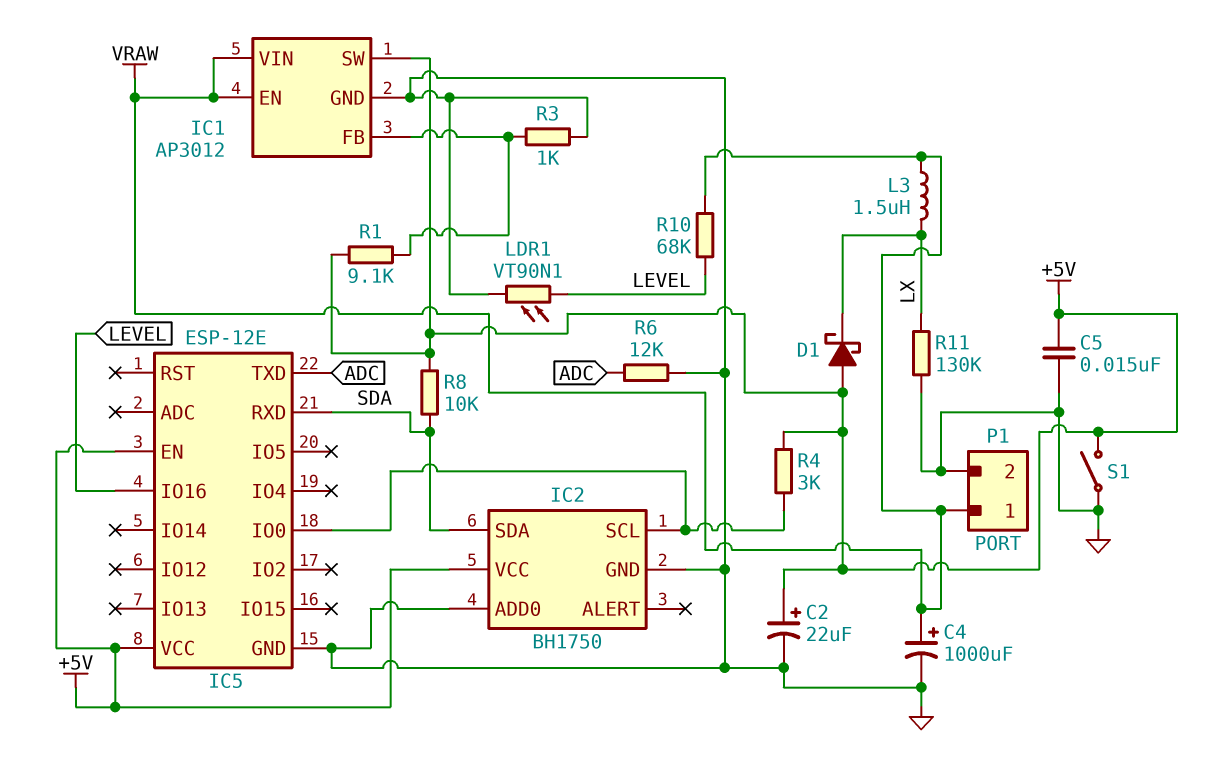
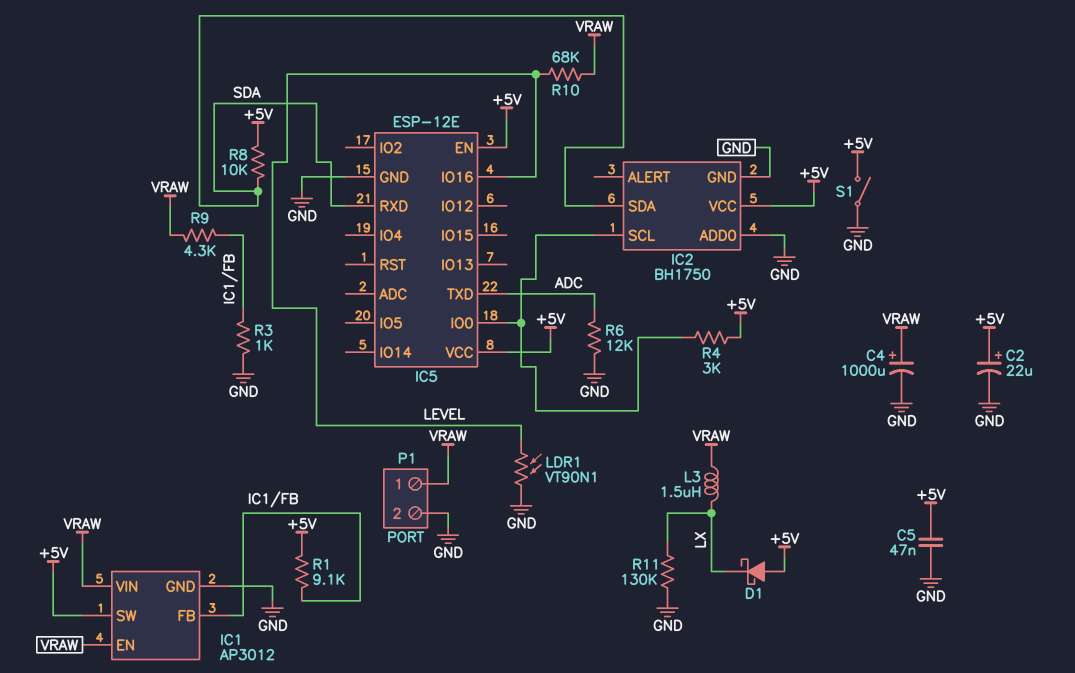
C5: 15nF (+5V, GND) -> 47nF (+5V, GND)
R9: none -> 4.3k (IC1/FB, VRAW)

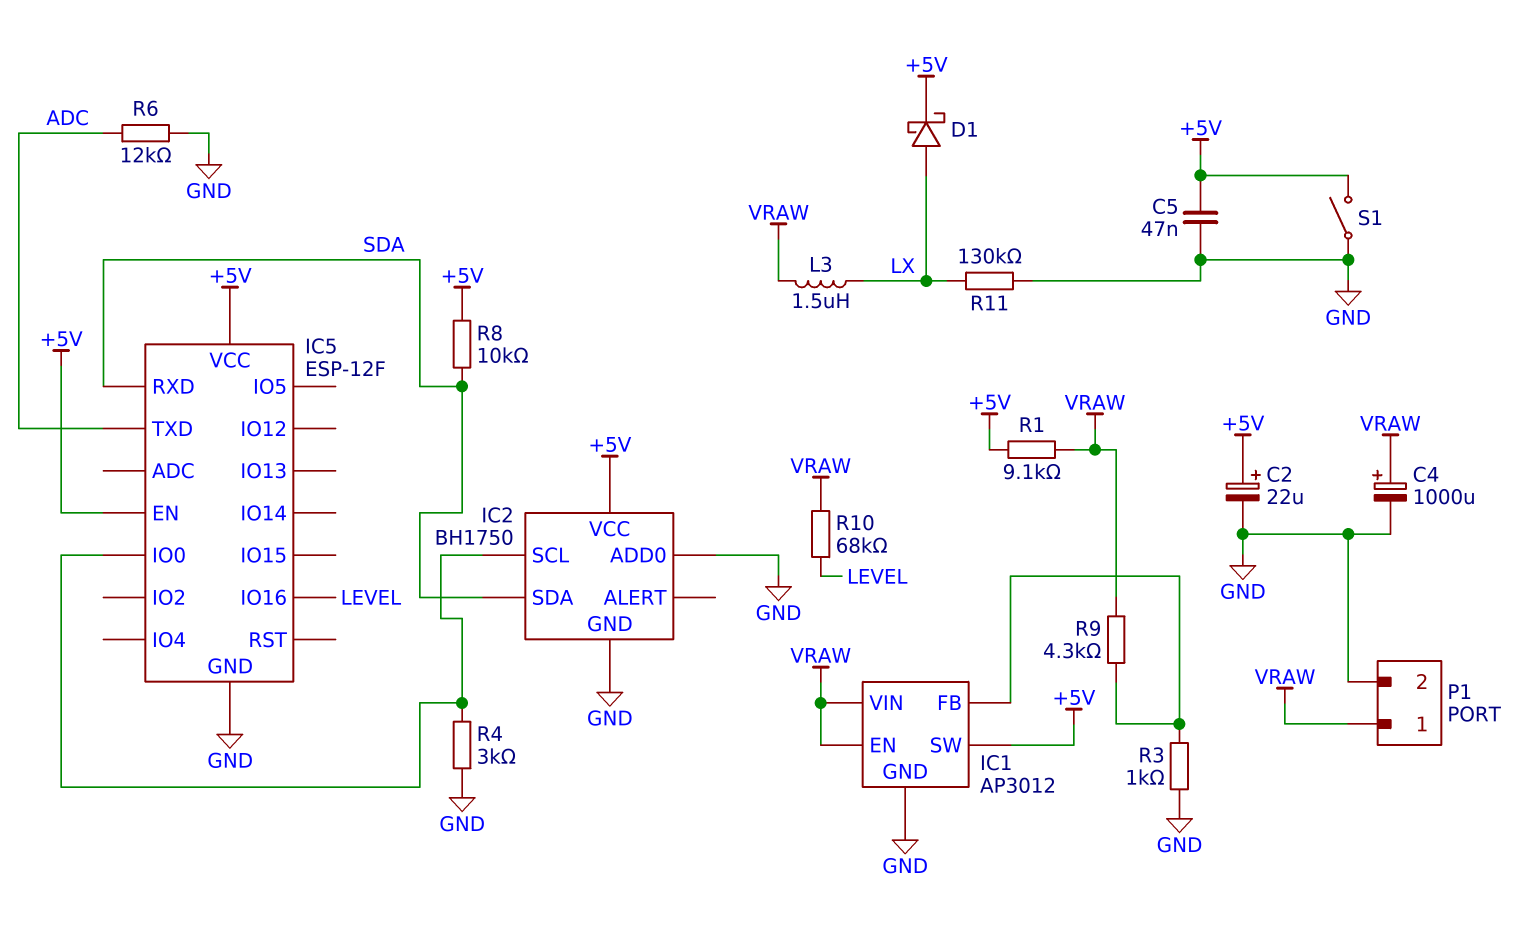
D1: schottky (A +5V, K LX) -> schottky (A LX, K +5V)
IC5: ESP-12E -> ESP-12F
LDR1: VT90N1 (GND, LEVEL) -> none
R1: 9.1k (+5V, IC1/FB) -> 9.1k (+5V, VRAW)
R4: 3k (+5V, IC2/SCL) -> 3k (GND, IC2/SCL)

